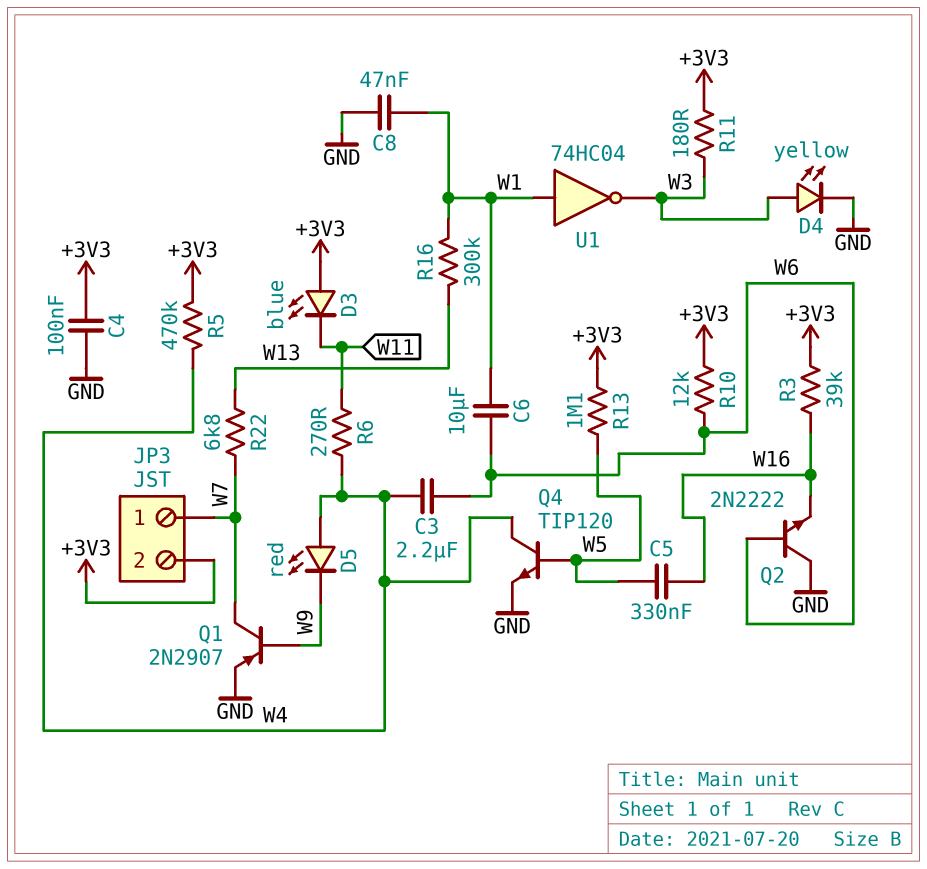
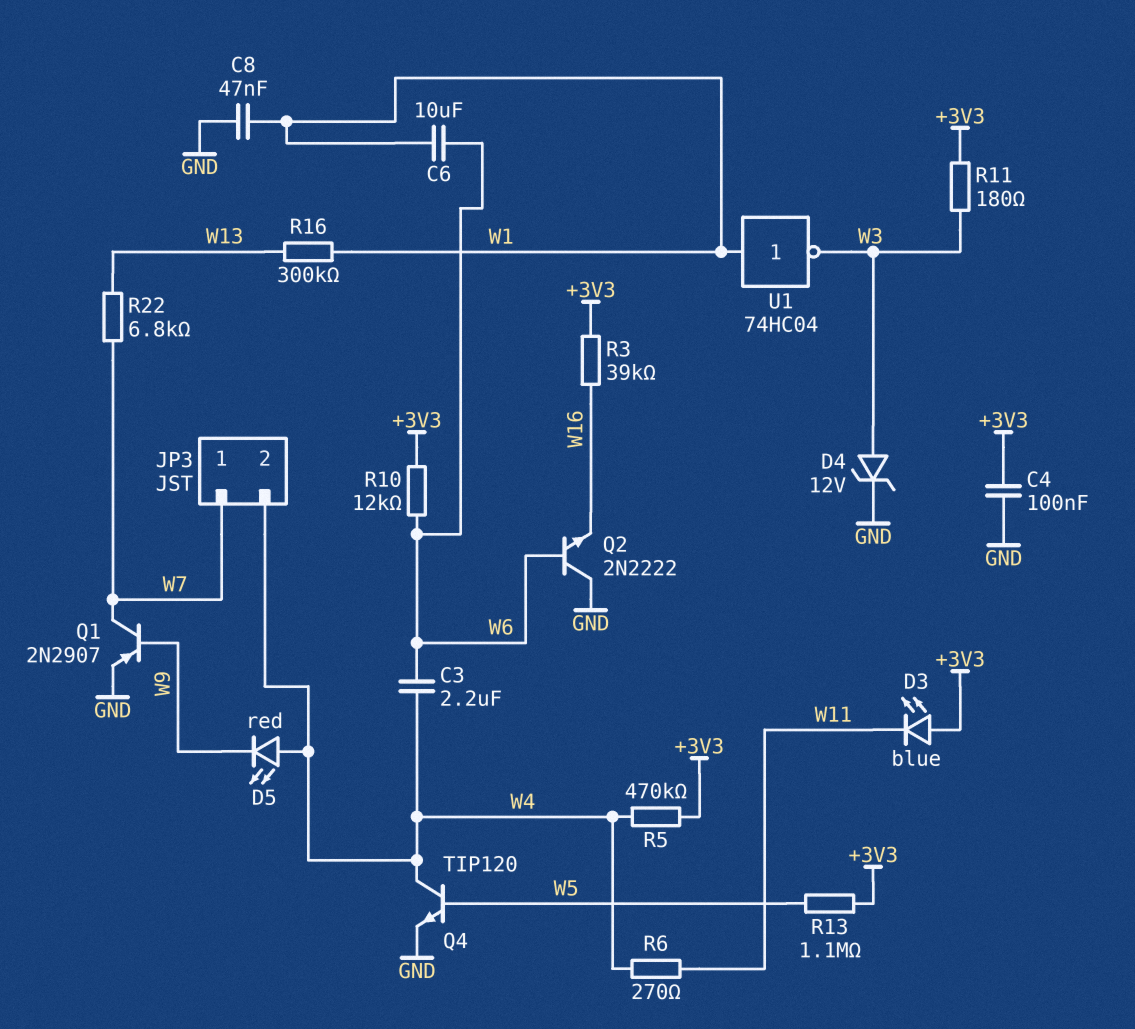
C5: 330nF (W5, W16) -> none
D4: LED yellow (A W3, K GND) -> zener 12V (A W3, K GND)
JP3 pin 2: +3V3 -> W4

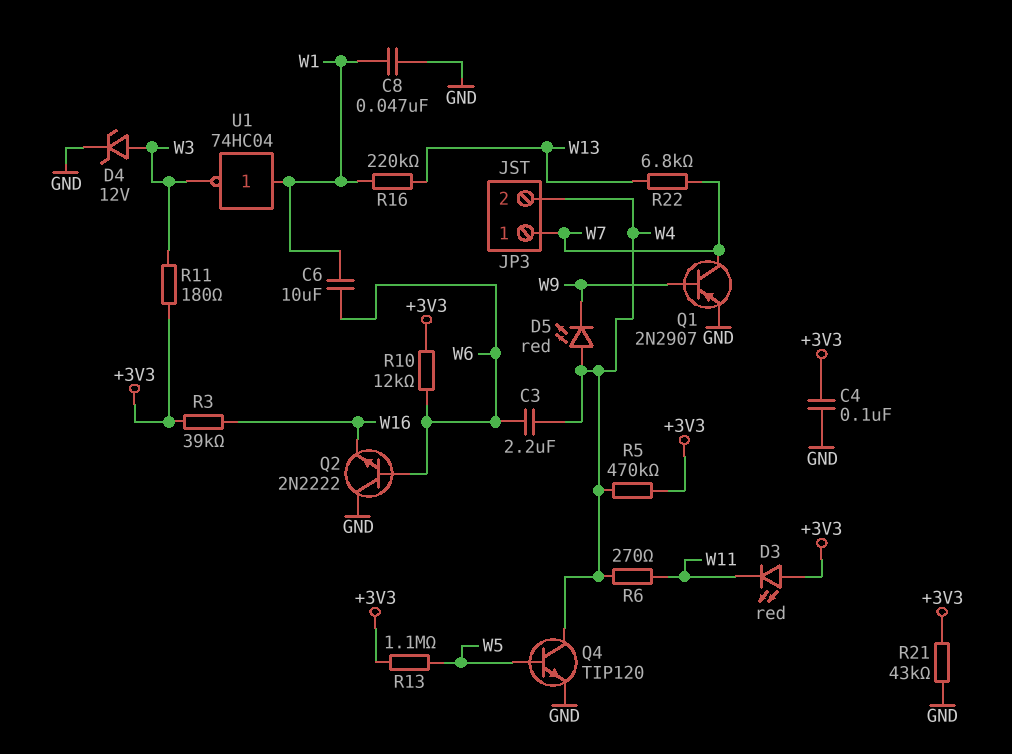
D3: LED blue (A +3V3, K W11) -> LED red (A +3V3, K W11)
R16: 300k (W1, W13) -> 220k (W1, W13)
R21: none -> 43k (+3V3, GND)

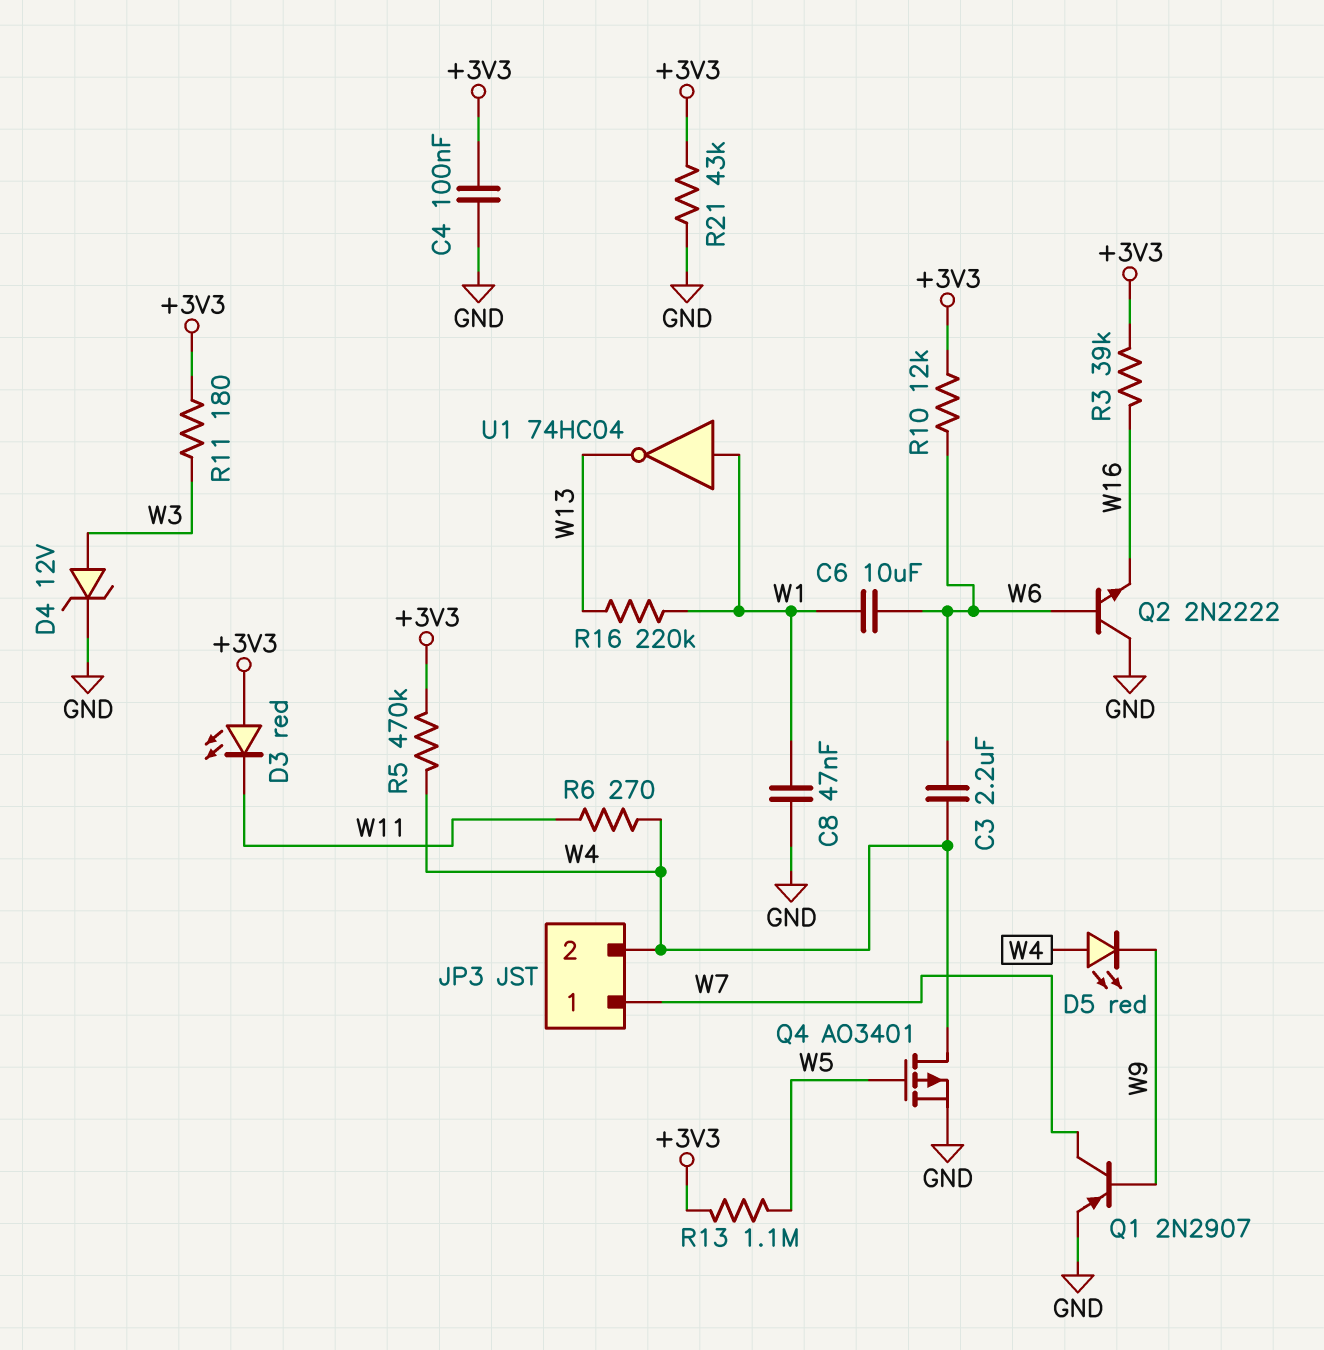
Q4: NPN TIP120 (B W5, C W4, E GND) -> PMOS AO3401 (G W5, D W4, S GND)
R22: 6.8k (W7, W13) -> none
U1: NOT 74HC04 (in W1, out W3) -> NOT 74HC04 (in W1, out W13)

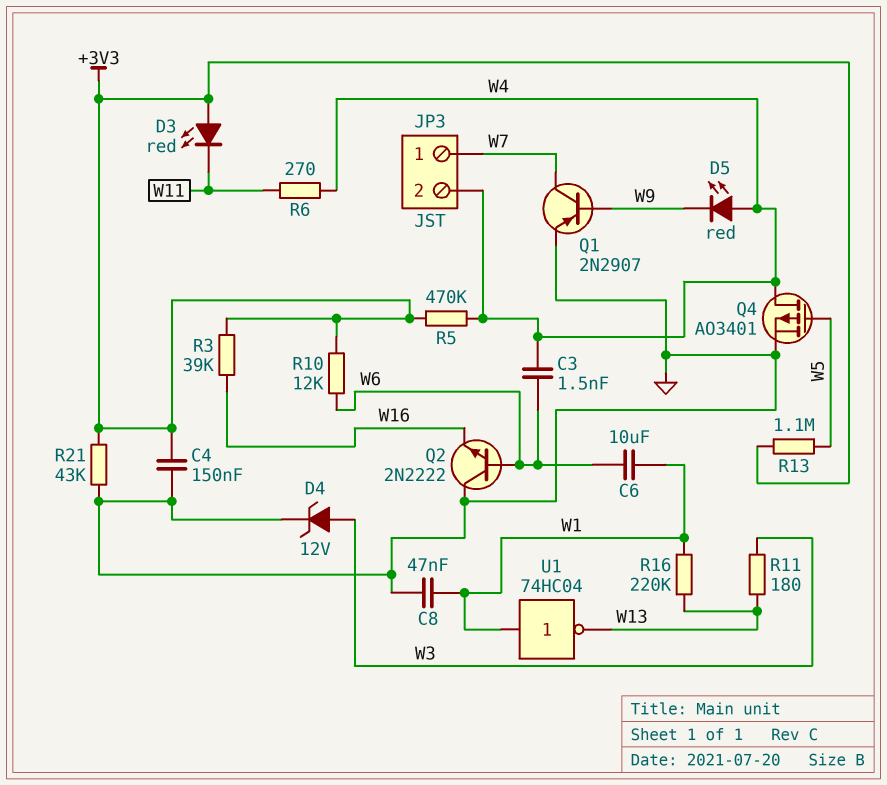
C3: 2.2uF (W4, W6) -> 1.5nF (W4, W6)
C4: 100nF (+3V3, GND) -> 150nF (+3V3, GND)
R11: 180 (+3V3, W3) -> 180 (W3, W13)

